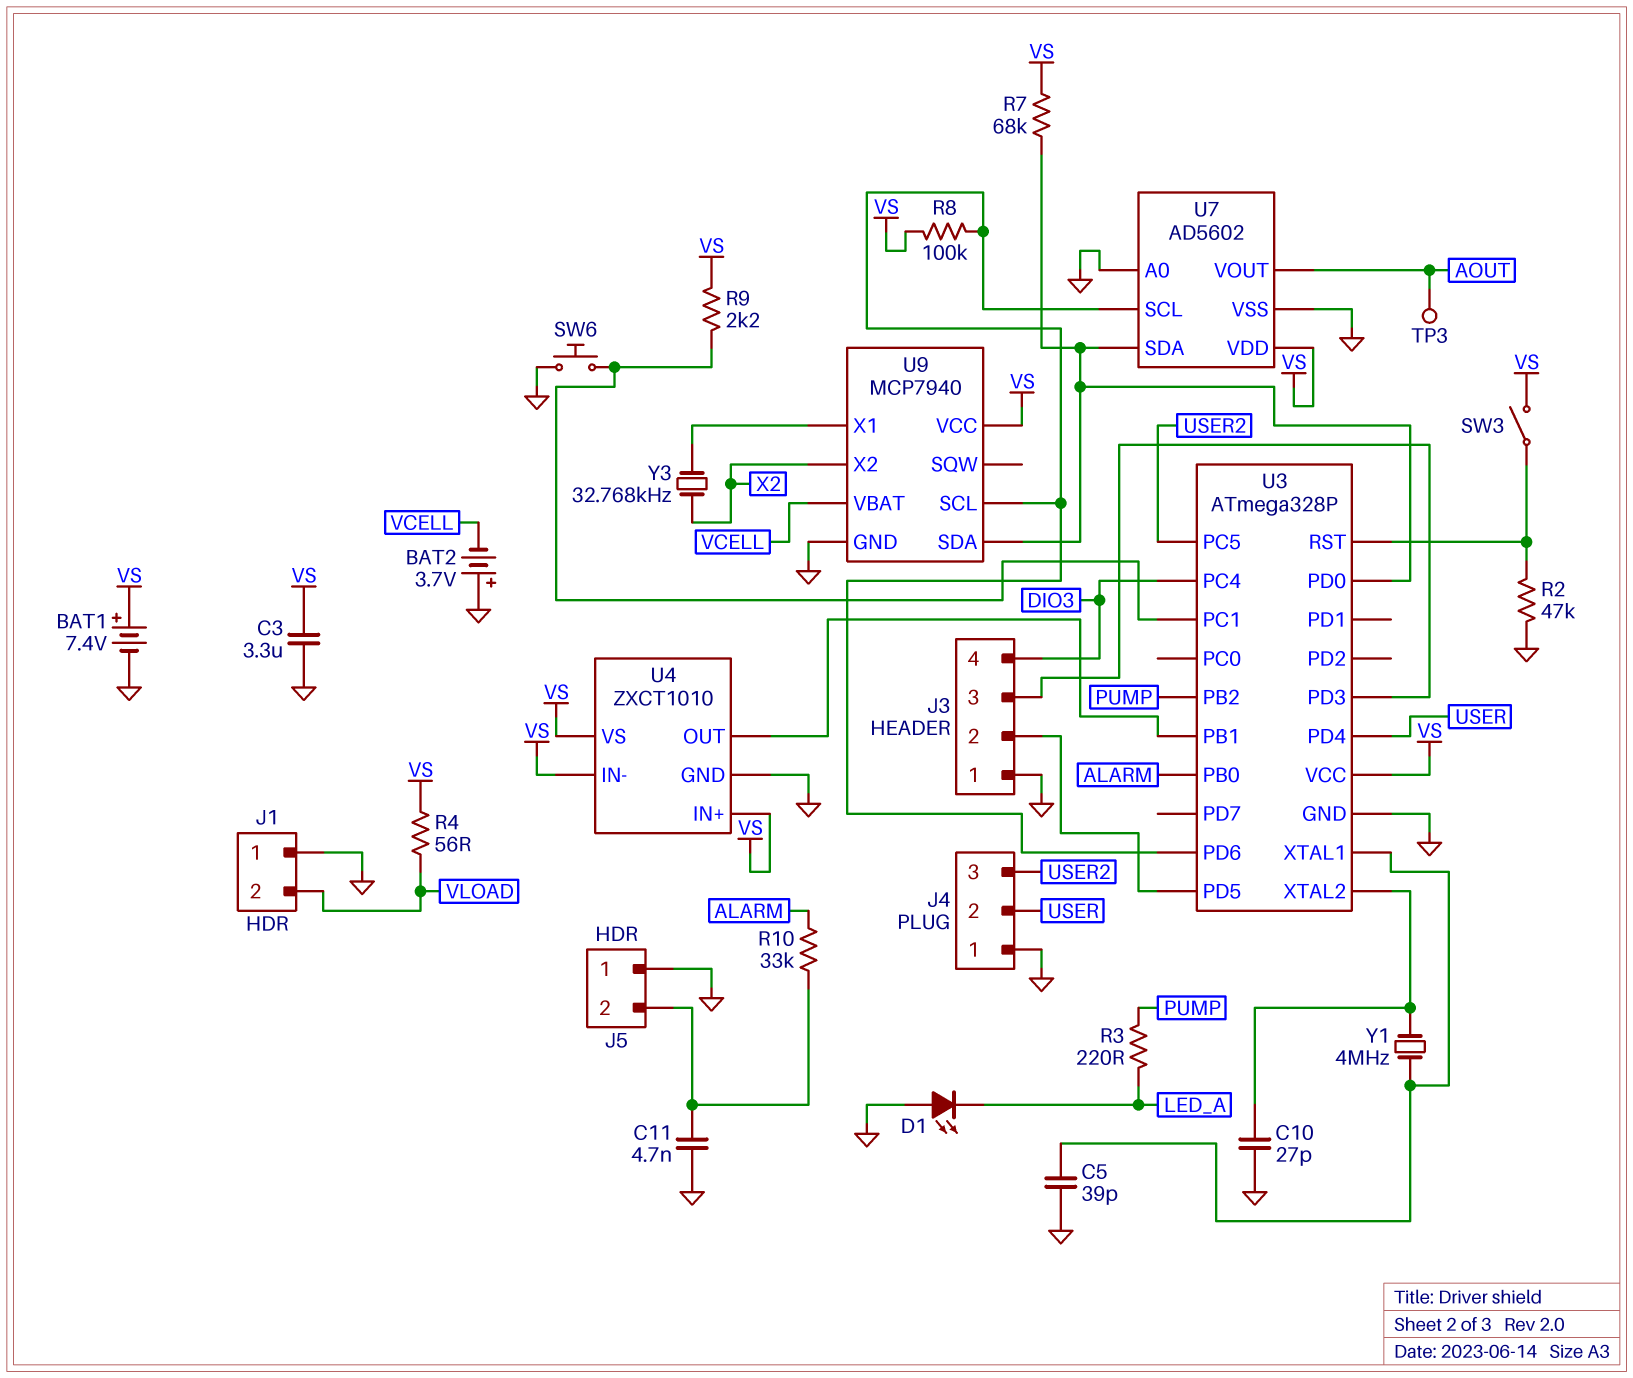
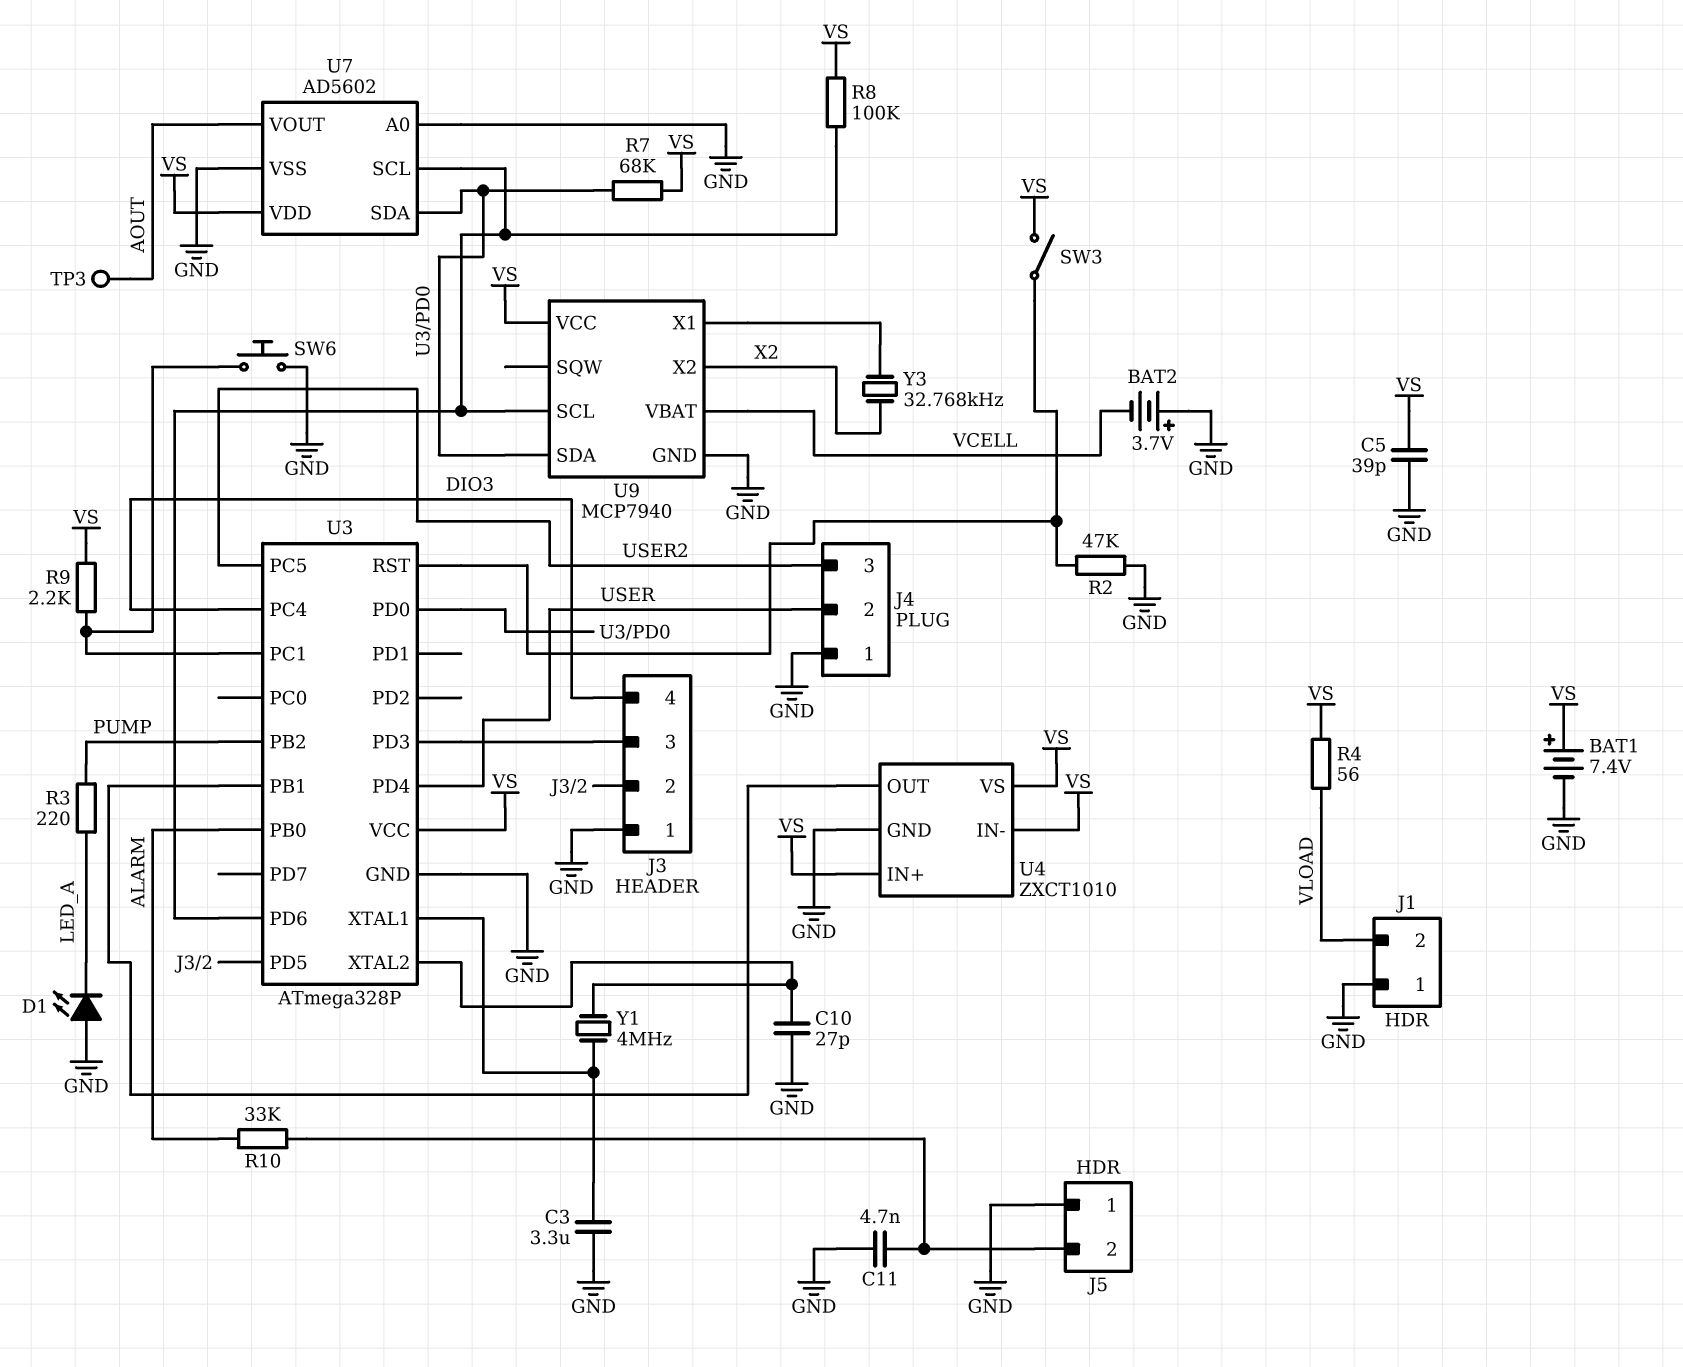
C3: 3.3uF (GND, VS) -> 3.3uF (GND, U3/XTAL1)
C5: 39pF (GND, U3/XTAL1) -> 39pF (GND, VS)

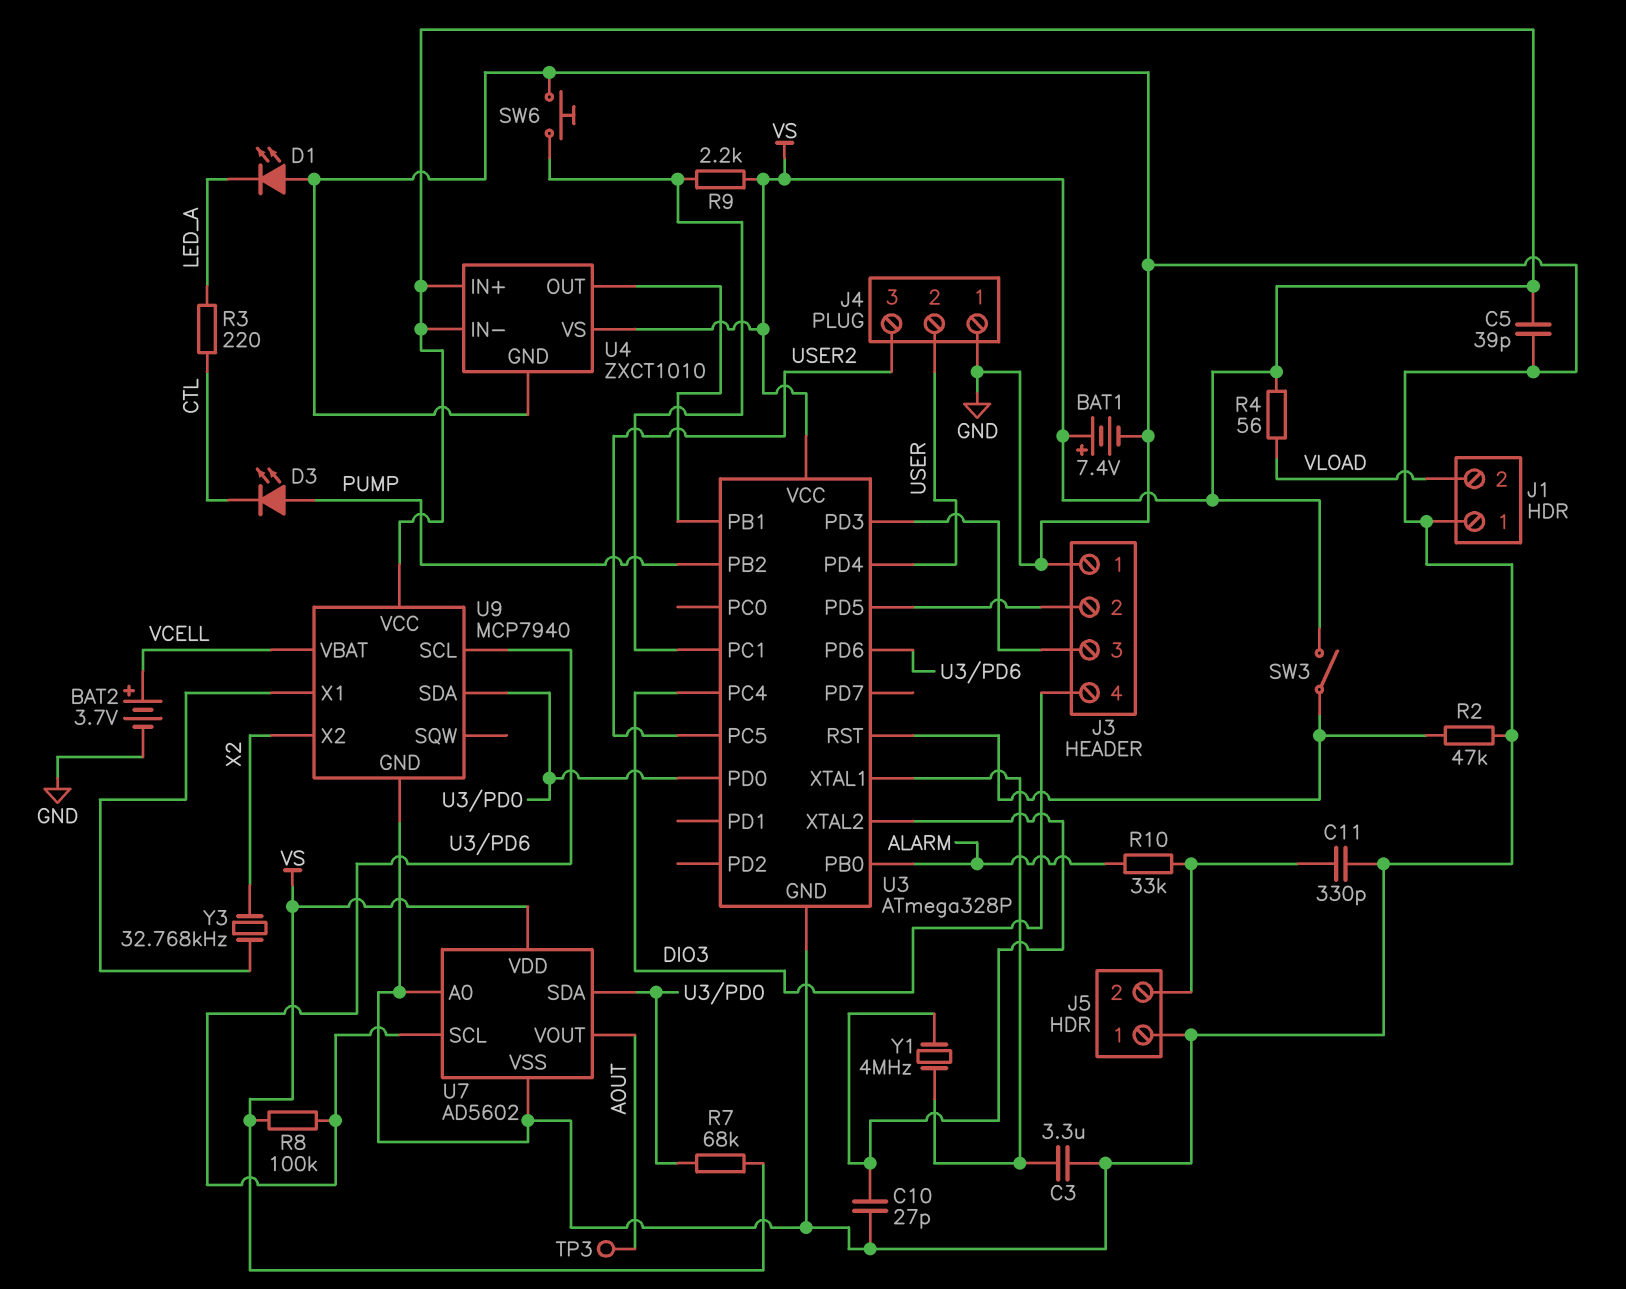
BAT2: 3.7V (plus GND, minus VCELL) -> 3.7V (plus VCELL, minus GND)
C11: 4.7nF (GND, J5/2) -> 330pF (GND, J5/2)
D3: none -> LED (A PUMP, K CTL)
R3: 220 (LED_A, PUMP) -> 220 (CTL, LED_A)

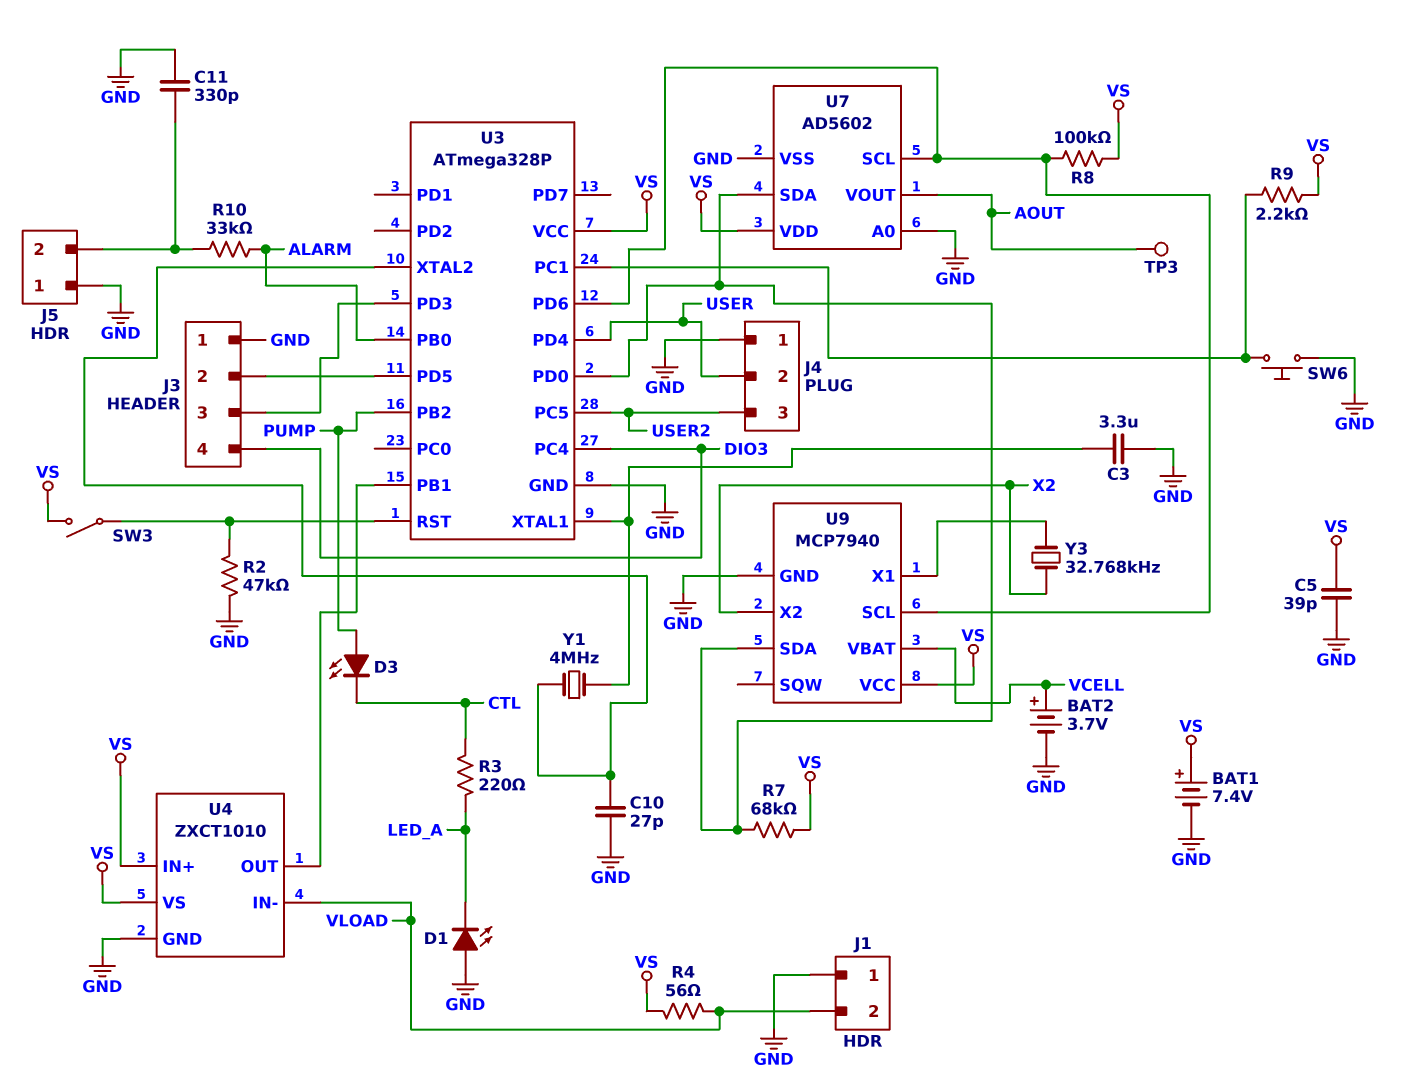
U4 pin IN-: VS -> VLOAD

